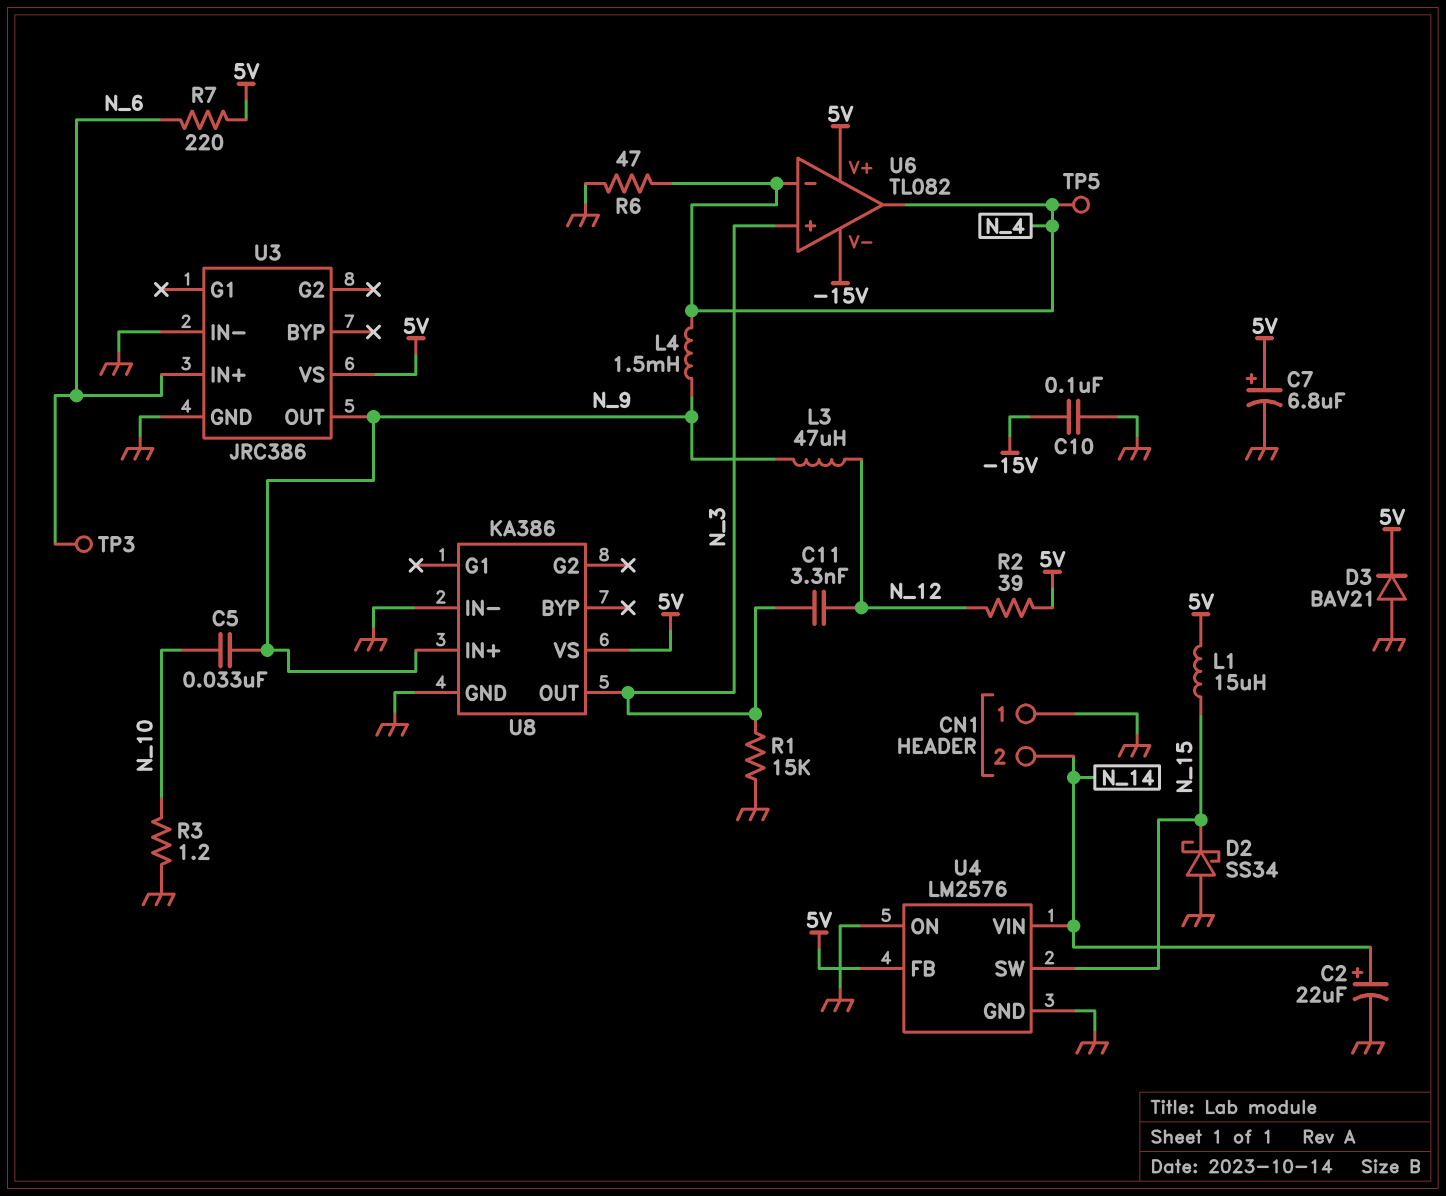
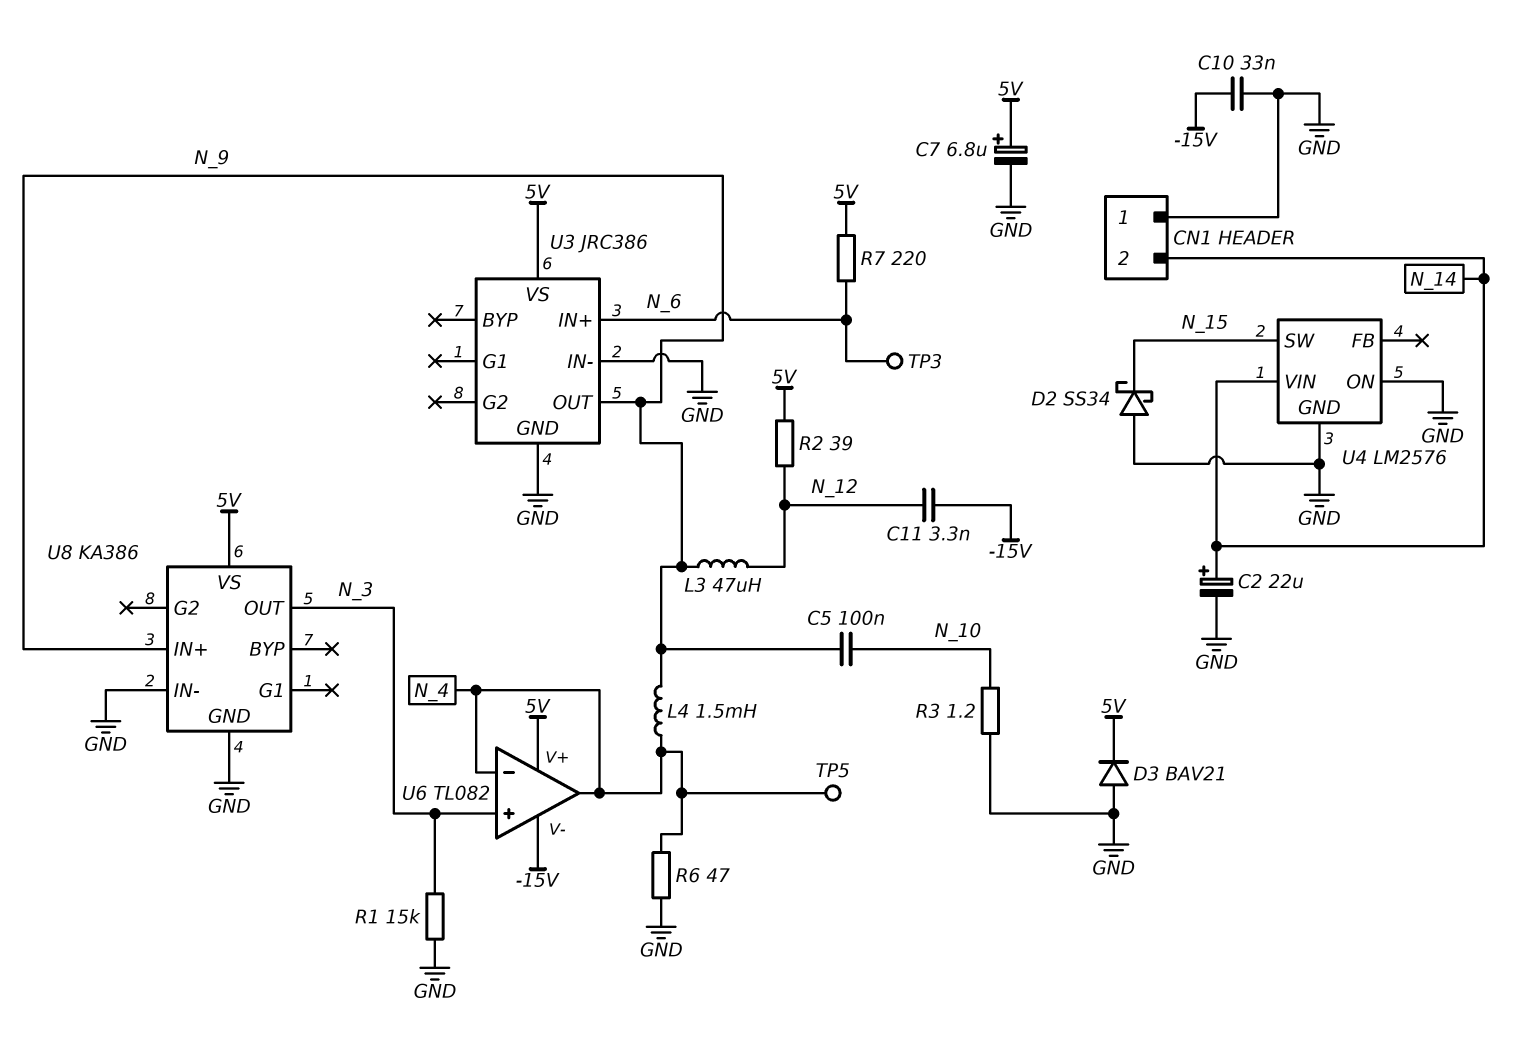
C5: 33nF (N_9, N_10) -> 100nF (N_9, N_10)
C10: 100nF (-15V, GND) -> 33nF (-15V, GND)
C11: 3.3nF (N_3, N_12) -> 3.3nF (-15V, N_12)
L1: 15uH (5V, N_15) -> none
U4 pin FB: 5V -> none

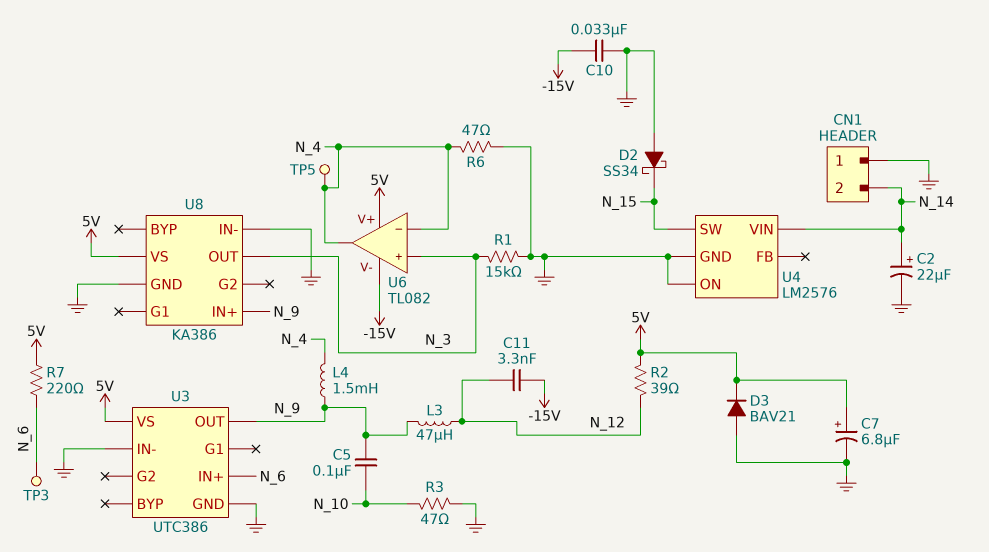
R3: 1.2 (GND, N_10) -> 47 (GND, N_10)
U3: JRC386 -> UTC386

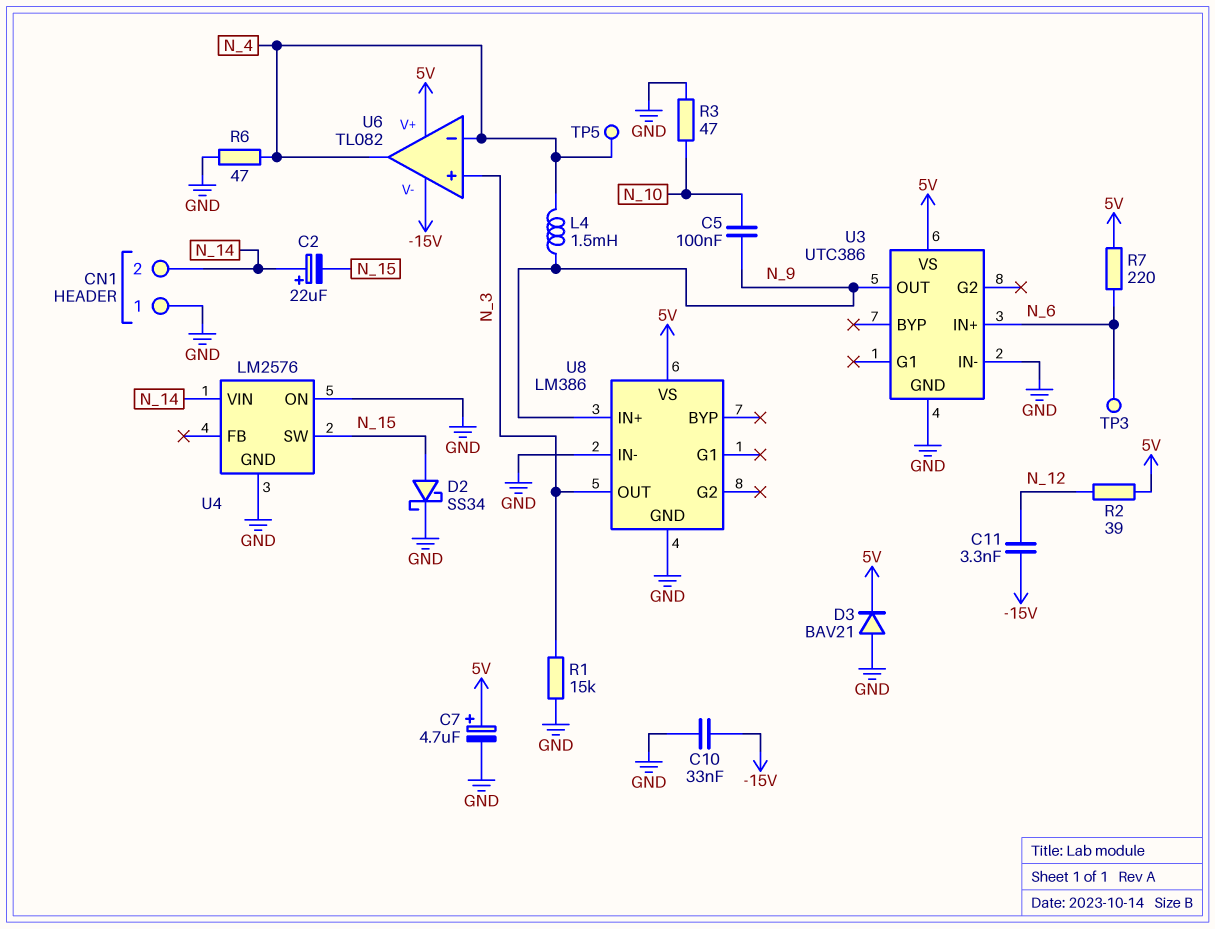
C2: 22uF (plus N_14, minus GND) -> 22uF (plus N_14, minus N_15)
C7: 6.8uF (plus 5V, minus GND) -> 4.7uF (plus 5V, minus GND)
D2: schottky SS34 (A GND, K N_15) -> schottky SS34 (A N_15, K GND)
L3: 47uH (N_9, N_12) -> none
U8: KA386 -> LM386

